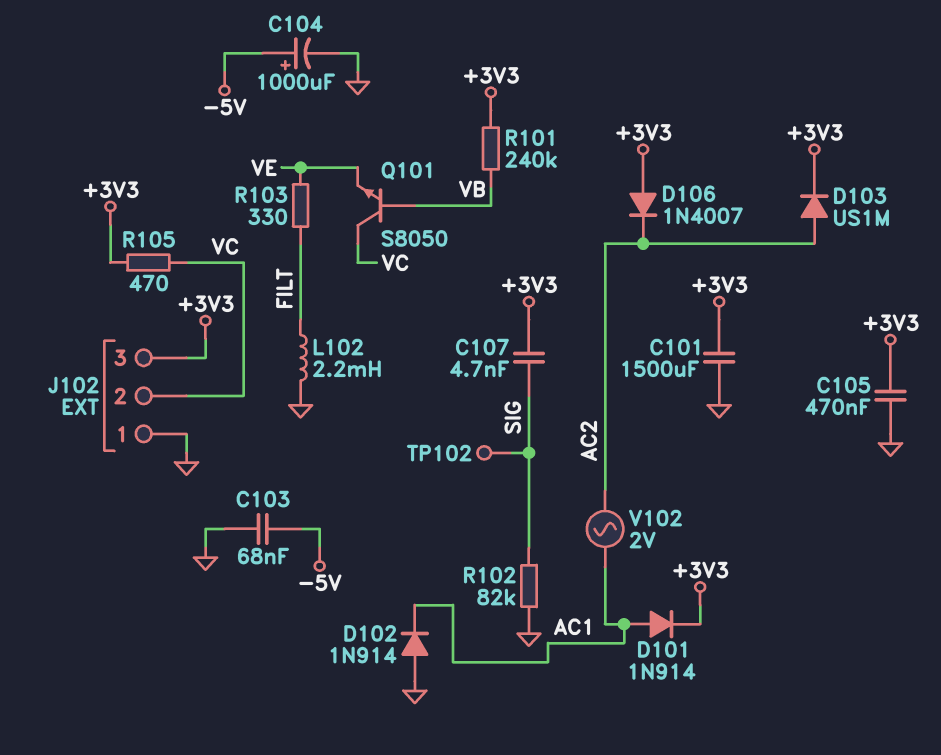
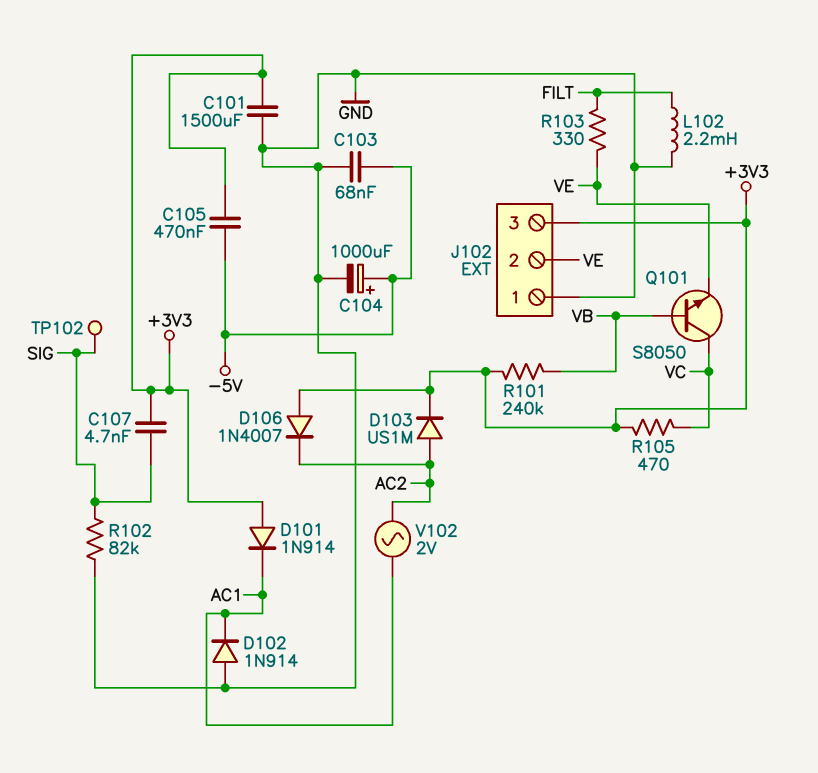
C105: 470nF (+3V3, GND) -> 470nF (+3V3, -5V)
D101: diode 1N914 (A AC1, K +3V3) -> diode 1N914 (A +3V3, K AC1)
J102 pin 2: VC -> VE

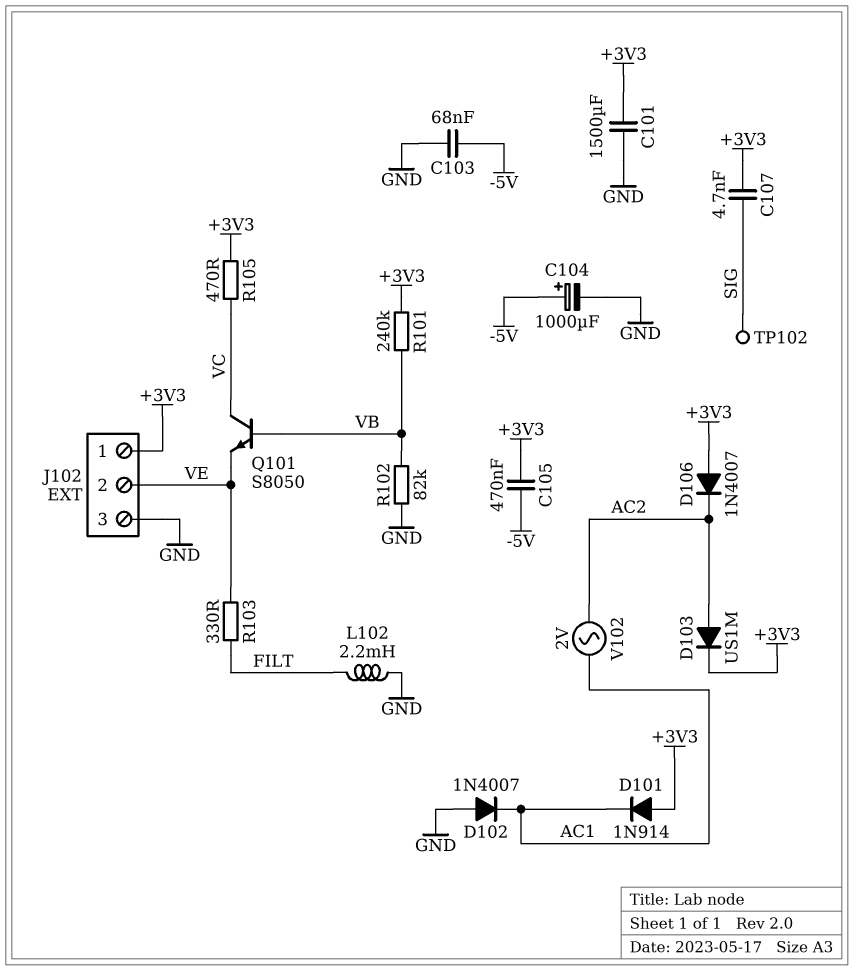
D102: diode 1N914 (A GND, K AC1) -> diode 1N4007 (A GND, K AC1)
J102 pin 1: GND -> +3V3
J102 pin 3: +3V3 -> GND
R102: 82k (GND, SIG) -> 82k (GND, VB)

